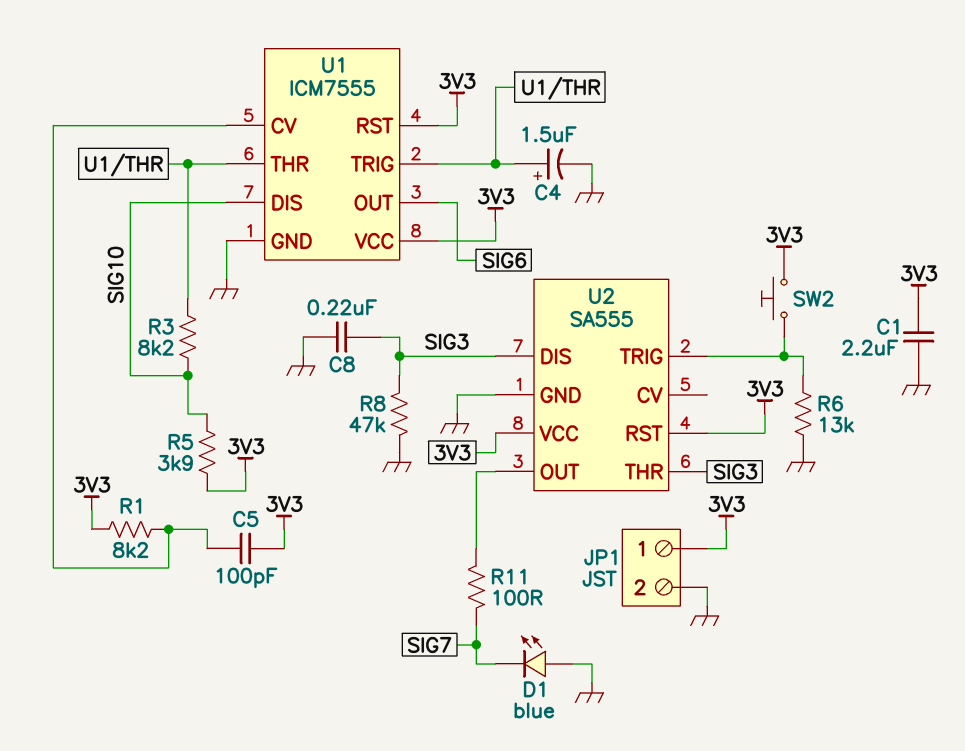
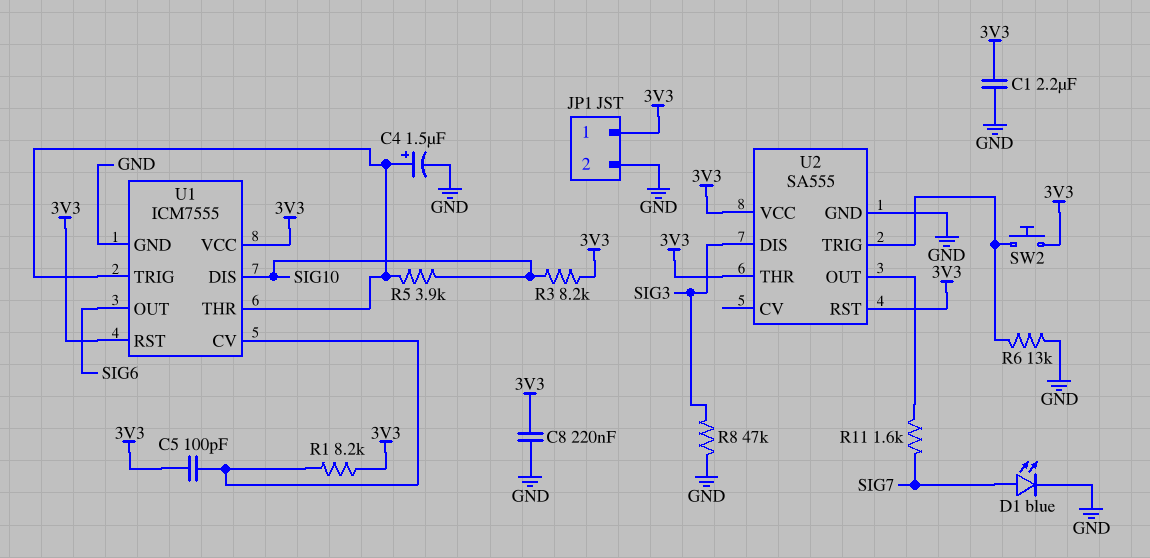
C8: 220nF (GND, SIG3) -> 220nF (3V3, GND)
D1: LED blue (A GND, K SIG7) -> LED blue (A SIG7, K GND)
R3: 8.2k (SIG10, U1/THR) -> 8.2k (3V3, SIG10)
R5: 3.9k (3V3, SIG10) -> 3.9k (SIG10, U1/THR)
R11: 100 (SIG7, U2/OUT) -> 1.6k (SIG7, U2/OUT)
U2 pin THR: SIG3 -> 3V3

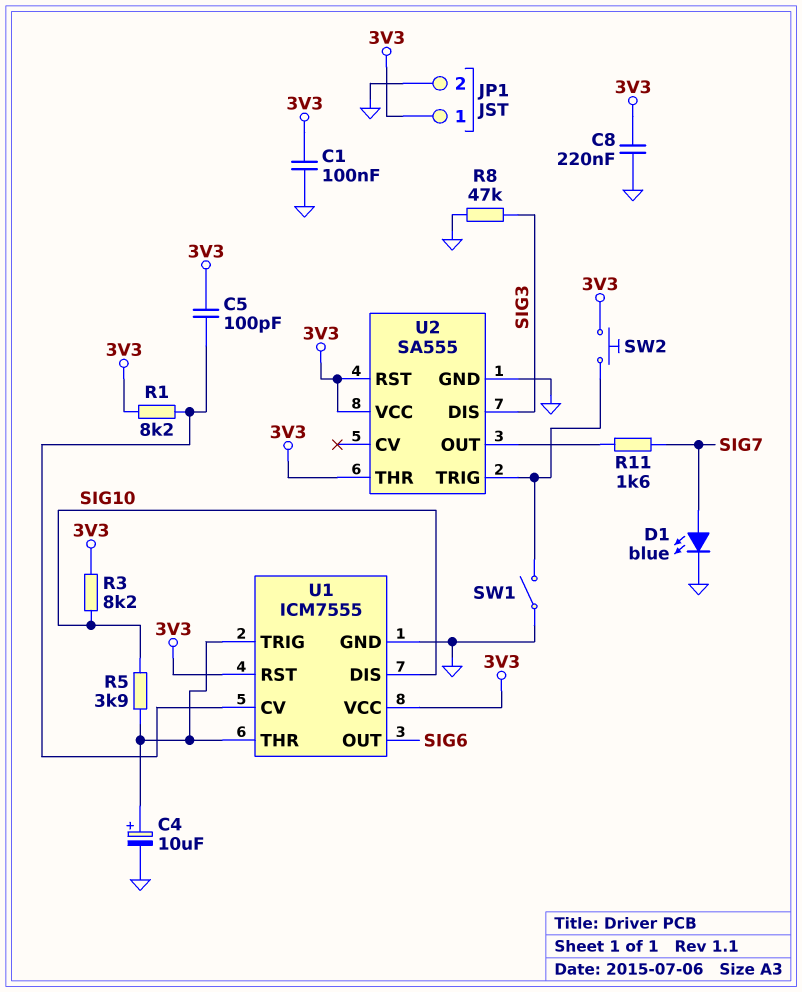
C1: 2.2uF (3V3, GND) -> 100nF (3V3, GND)
C4: 1.5uF (plus U1/THR, minus GND) -> 10uF (plus U1/THR, minus GND)
R6: 13k (GND, U2/TRIG) -> none
SW1: none -> switch (GND, U2/TRIG)

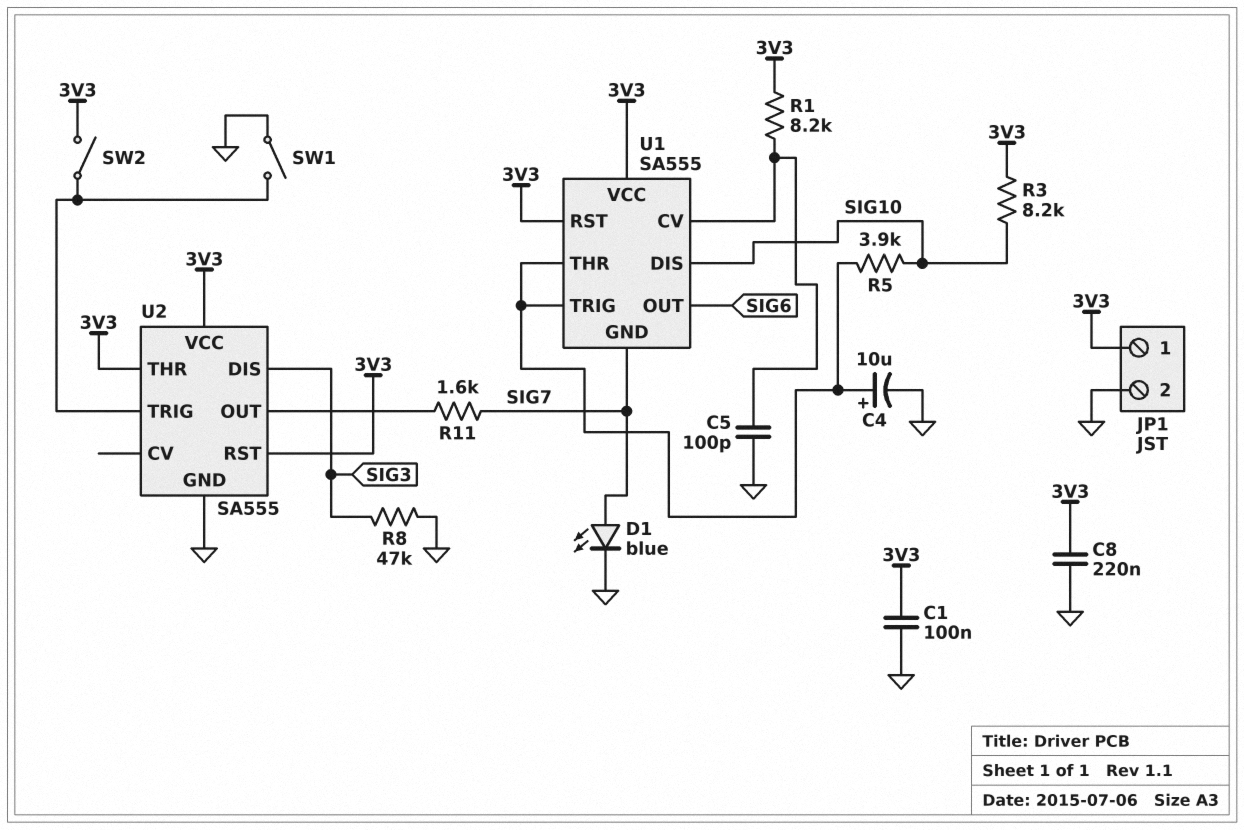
C5: 100pF (3V3, U1/CV) -> 100pF (GND, U1/CV)
SW2: button (3V3, U2/TRIG) -> switch (3V3, U2/TRIG)
U1: ICM7555 -> SA555
U1 pin GND: GND -> SIG7

